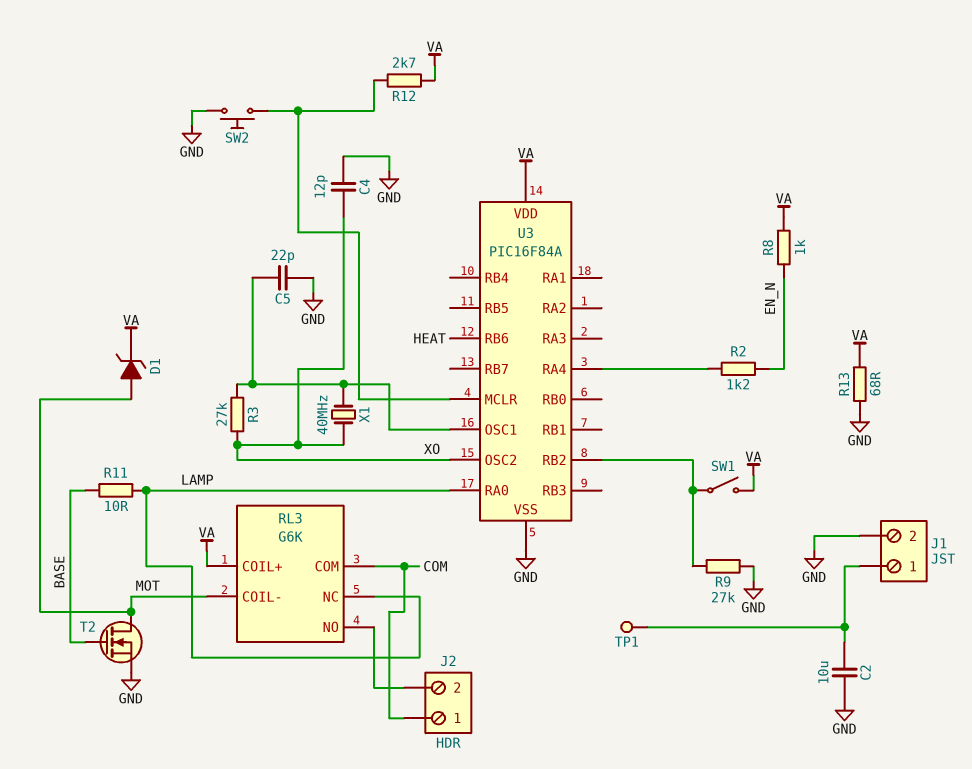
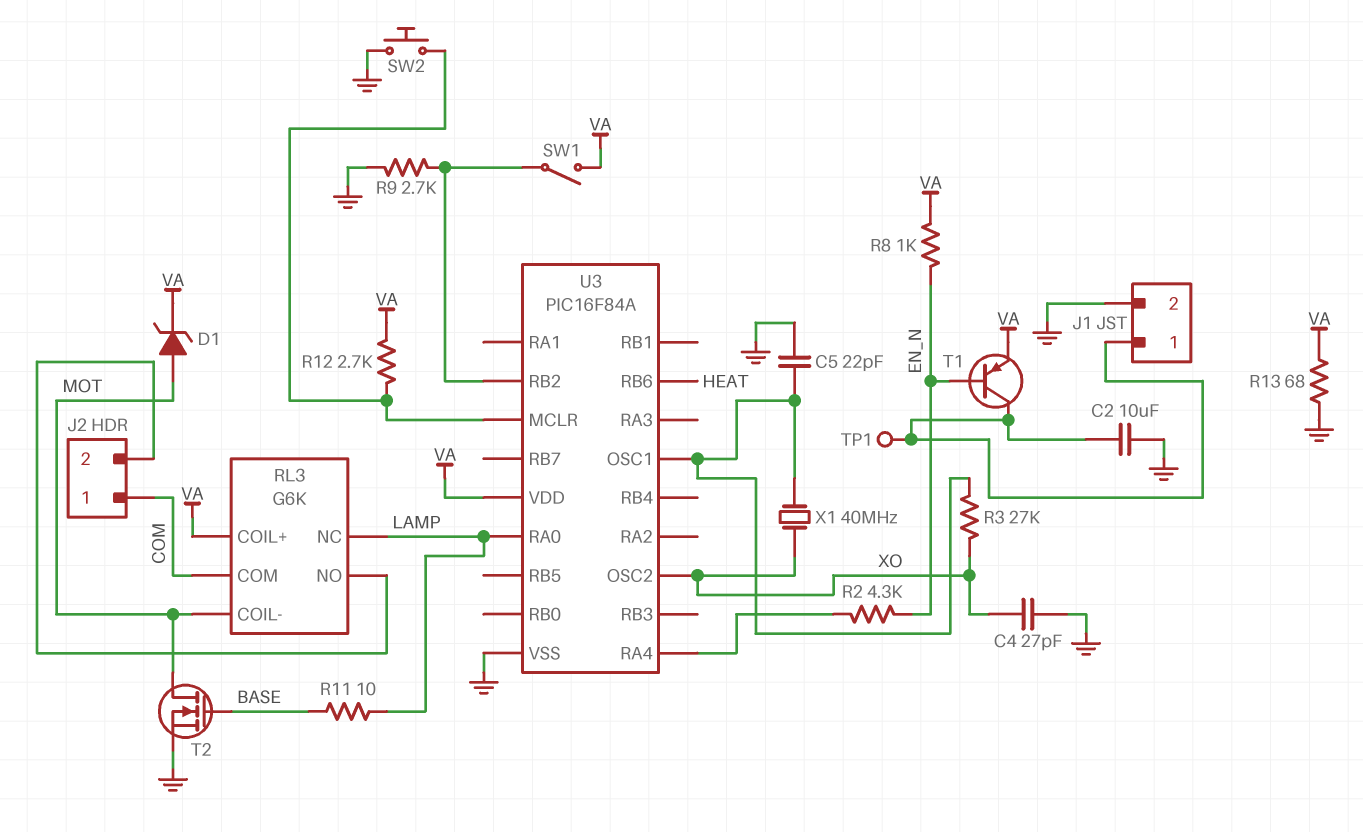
C4: 12pF (GND, XO) -> 27pF (GND, XO)
R2: 1.2k (EN_N, U3/RA4) -> 4.3k (EN_N, U3/RA4)
R9: 27k (GND, U3/RB2) -> 2.7k (GND, U3/RB2)
T1: none -> PNP (B EN_N, C J1/1, E VA)

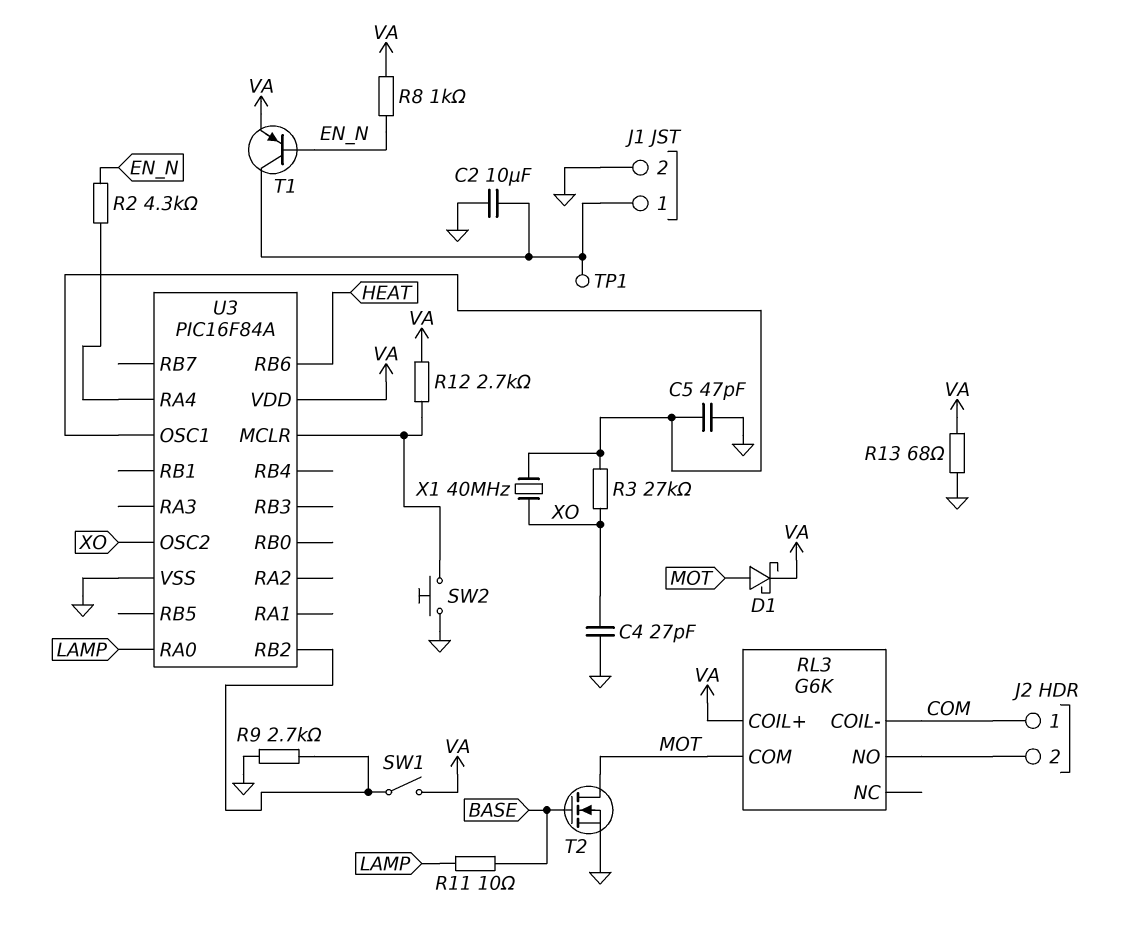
C5: 22pF (GND, U3/OSC1) -> 47pF (GND, U3/OSC1)
D1: zener (A MOT, K VA) -> schottky (A MOT, K VA)
RL3 pin COIL-: MOT -> COM
RL3 pin COM: COM -> MOT
RL3 pin NC: LAMP -> none

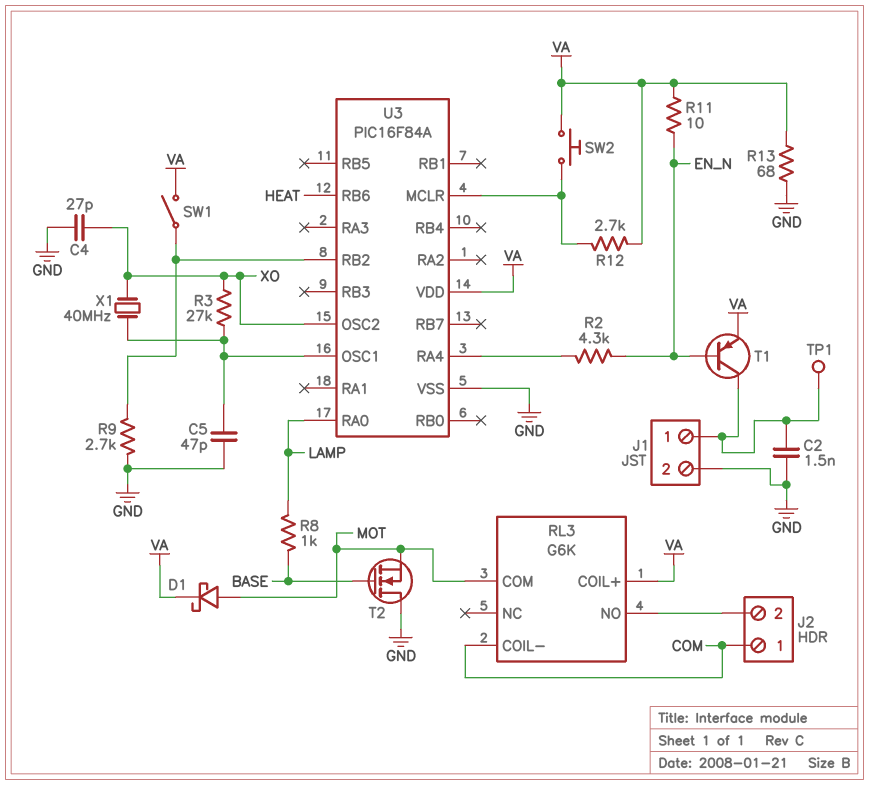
C2: 10uF (GND, J1/1) -> 1.5nF (GND, J1/1)
R8: 1k (EN_N, VA) -> 1k (BASE, LAMP)
R11: 10 (BASE, LAMP) -> 10 (EN_N, VA)
SW2: button (GND, U3/MCLR) -> button (U3/MCLR, VA)
T2: NMOS (G BASE, D MOT, S GND) -> NMOS (G BASE, D GND, S MOT)

